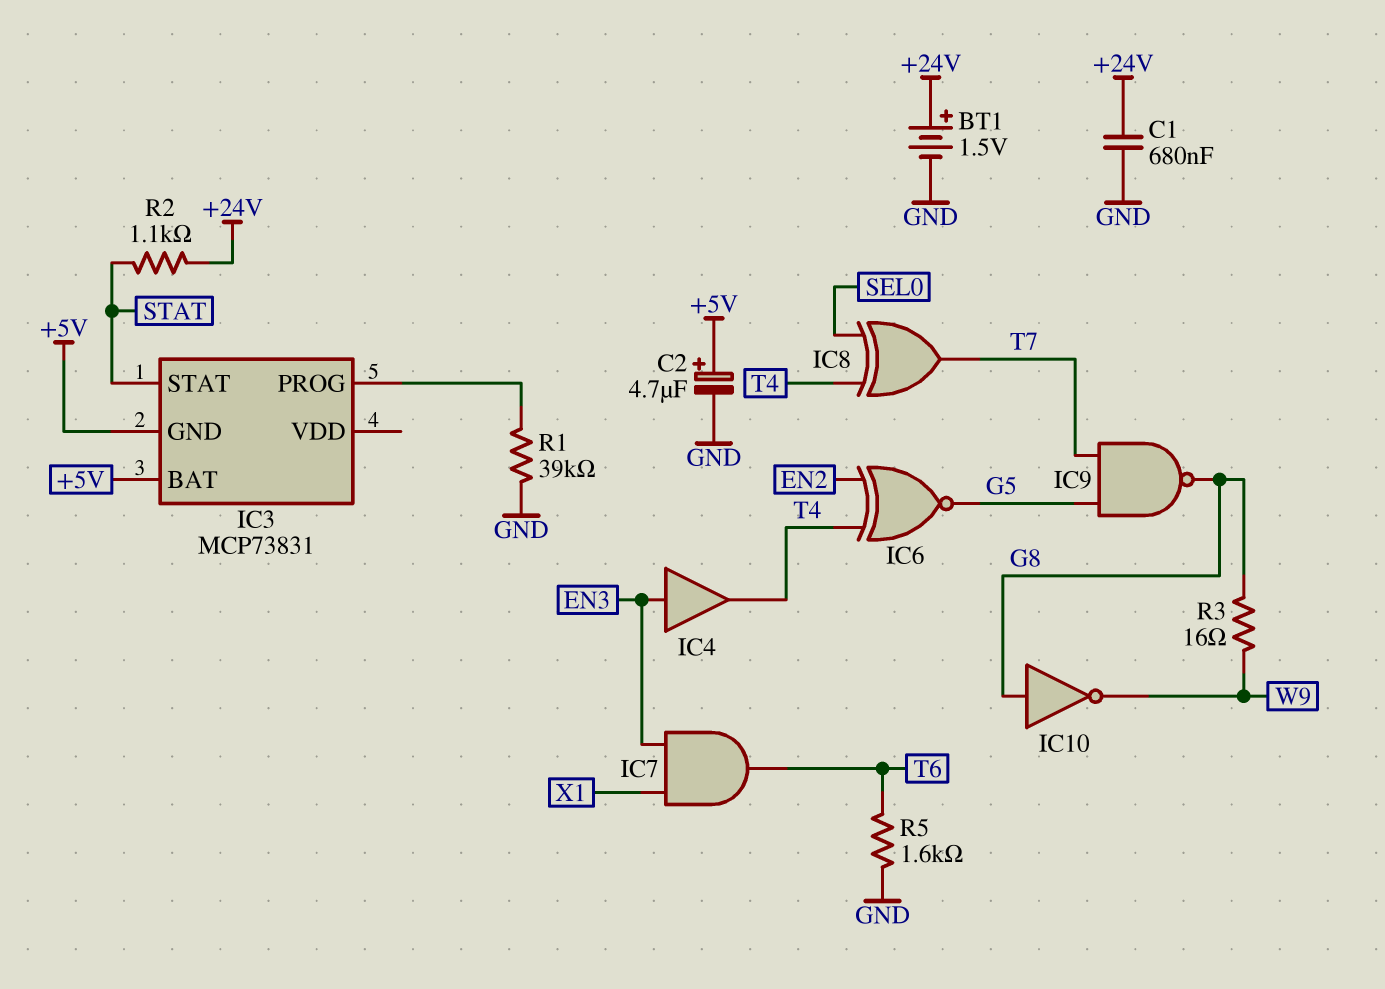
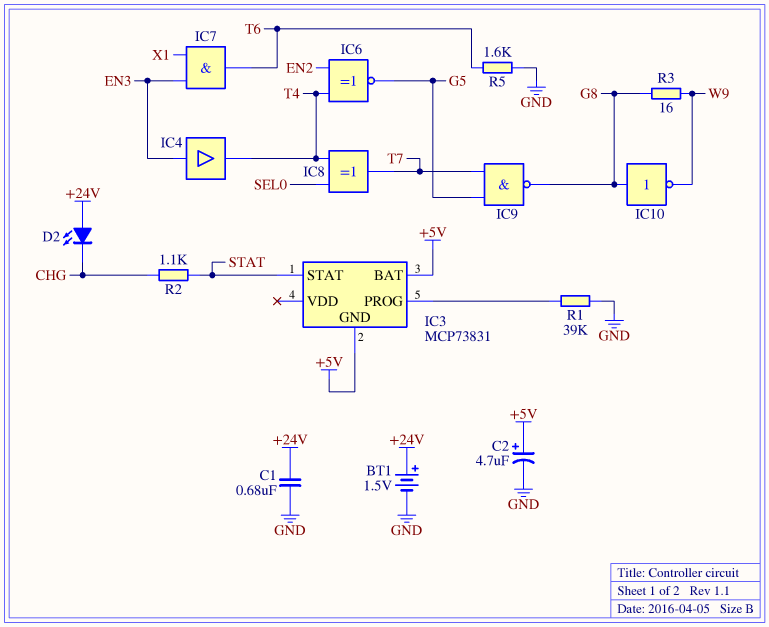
D2: none -> LED (A +24V, K CHG)
R2: 1.1k (+24V, STAT) -> 1.1k (CHG, STAT)

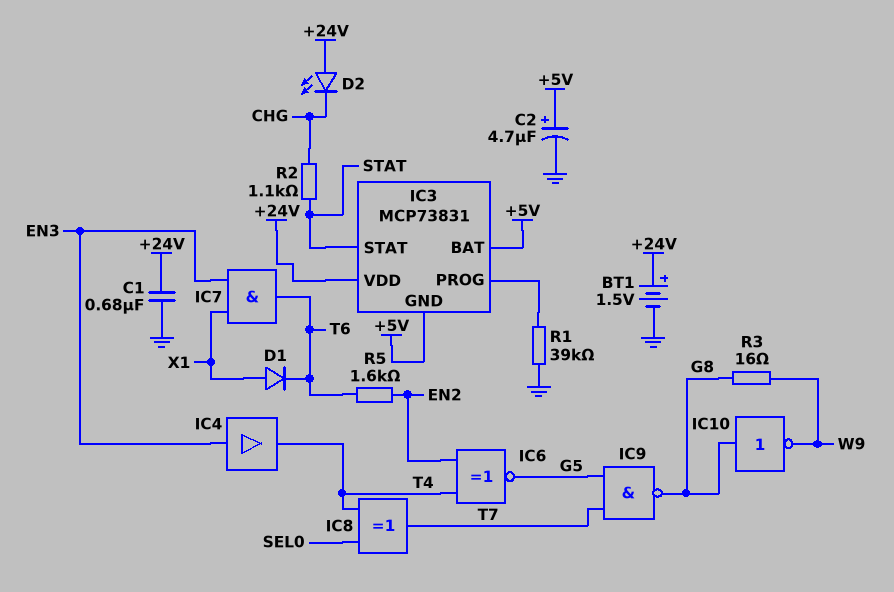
D1: none -> diode (A X1, K T6)
IC3 pin VDD: none -> +24V
R5: 1.6k (GND, T6) -> 1.6k (EN2, T6)

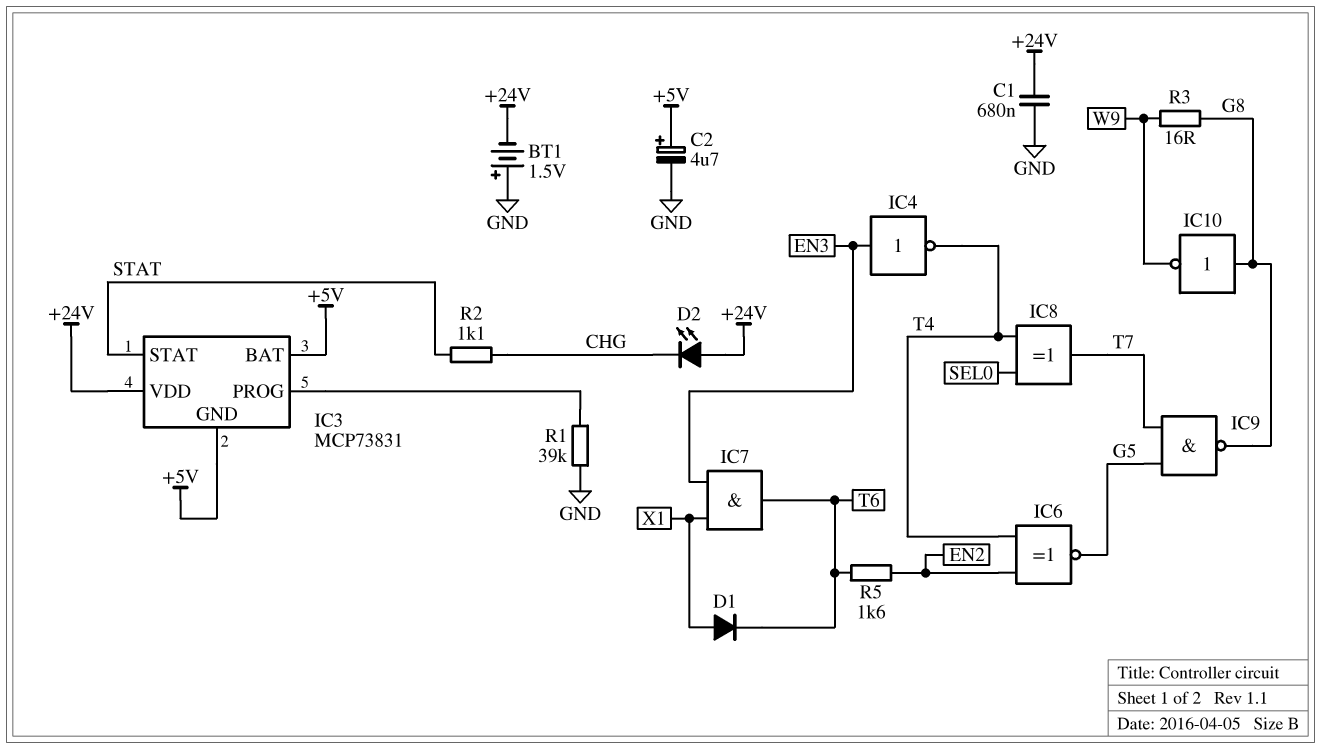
BT1: 1.5V (plus +24V, minus GND) -> 1.5V (plus GND, minus +24V)
IC4: buffer (in EN3, out T4) -> NOT (in EN3, out T4)

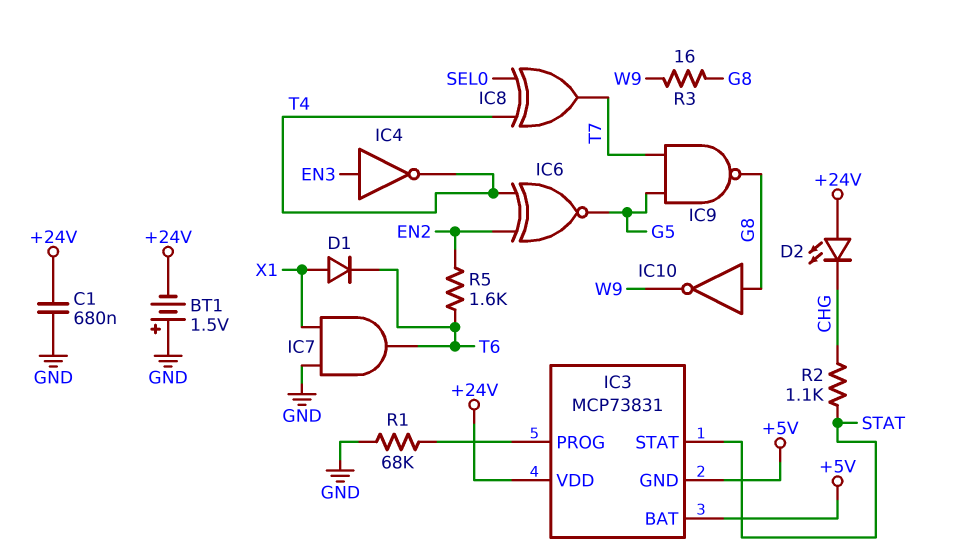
C2: 4.7uF (plus +5V, minus GND) -> none
IC7: AND (in EN3, in X1, out T6) -> AND (in GND, in X1, out T6)
R1: 39k (GND, IC3/PROG) -> 68k (GND, IC3/PROG)

